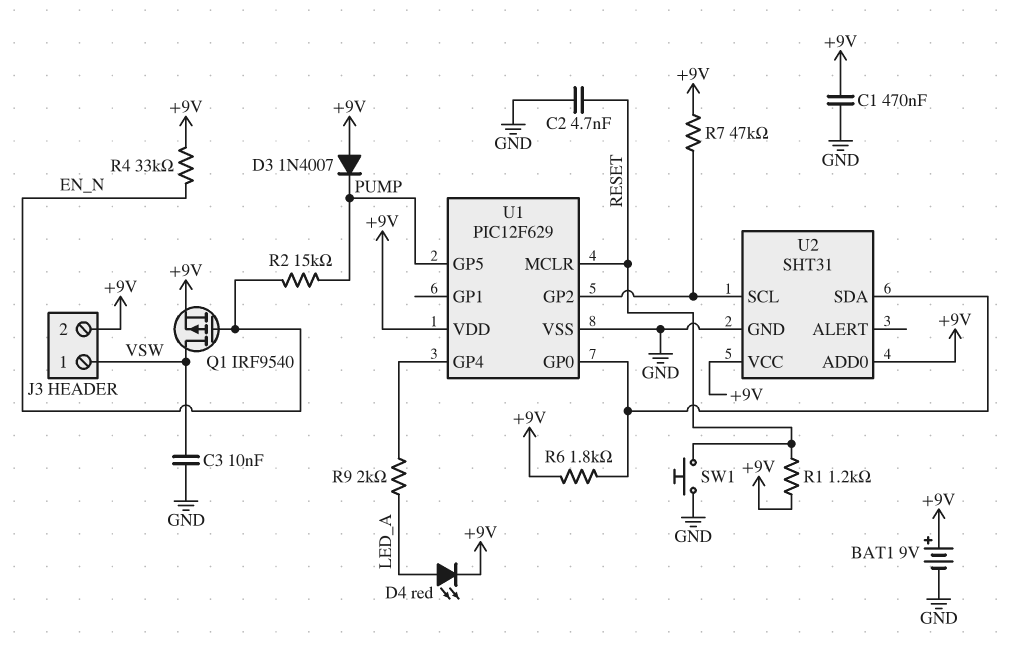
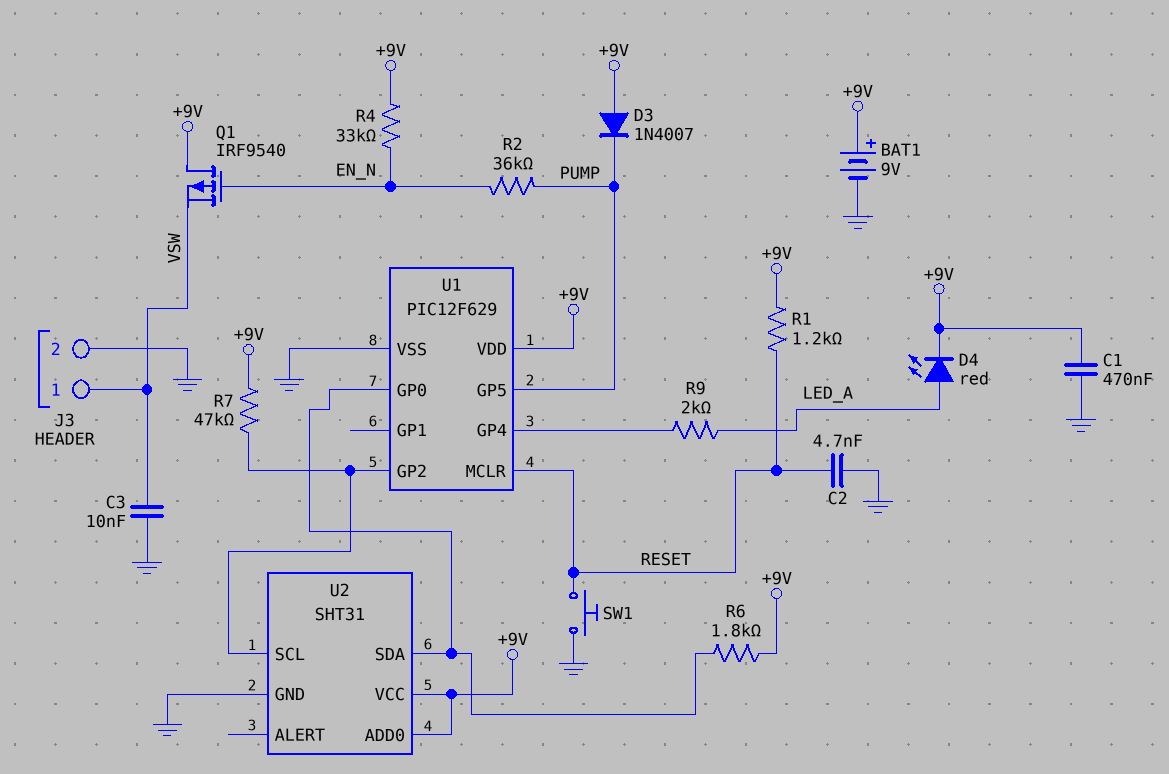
J3 pin 2: +9V -> GND
Q1: PMOS IRF9540 (G EN_N, D VSW, S +9V) -> PMOS IRF9540 (G EN_N, D +9V, S VSW)
R2: 15k (EN_N, PUMP) -> 36k (EN_N, PUMP)

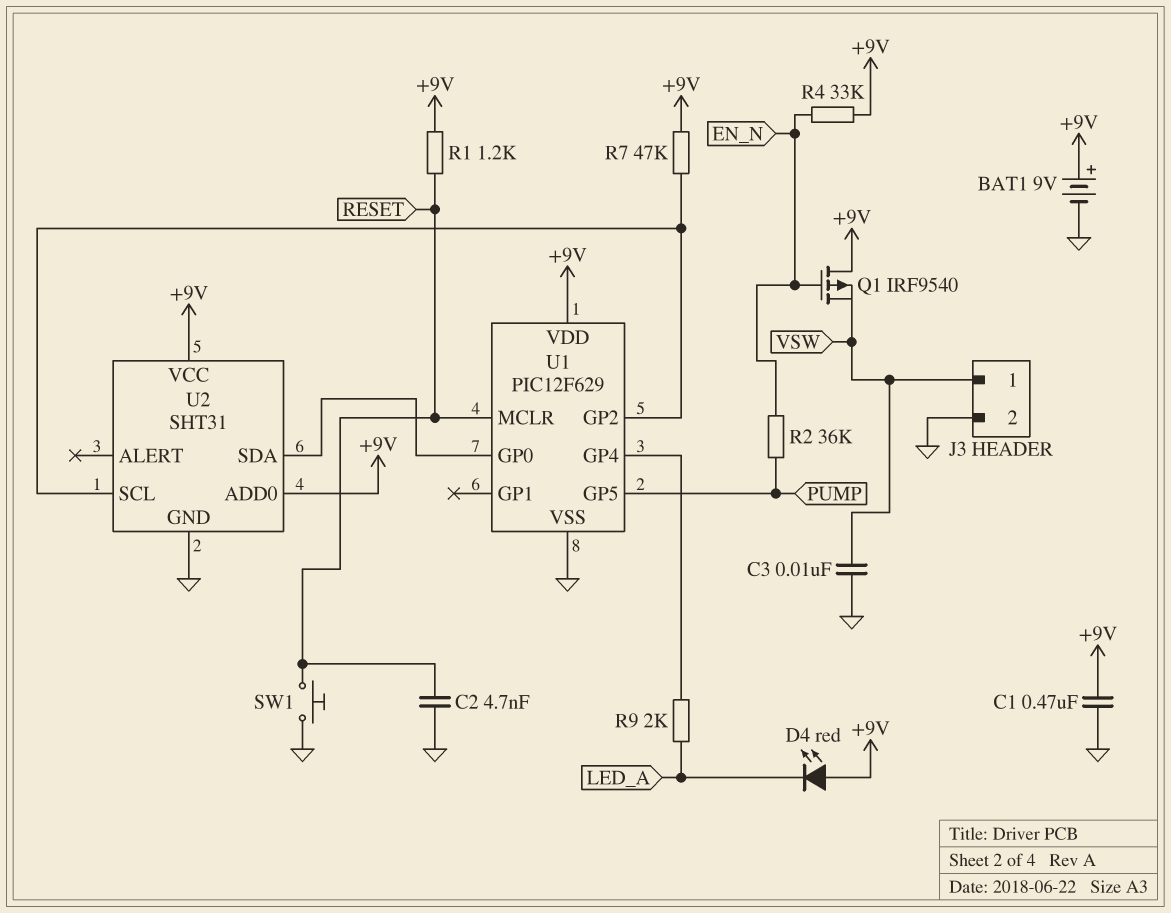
D3: diode 1N4007 (A +9V, K PUMP) -> none
D4: LED red (A LED_A, K +9V) -> LED red (A +9V, K LED_A)
R6: 1.8k (+9V, U1/GP0) -> none

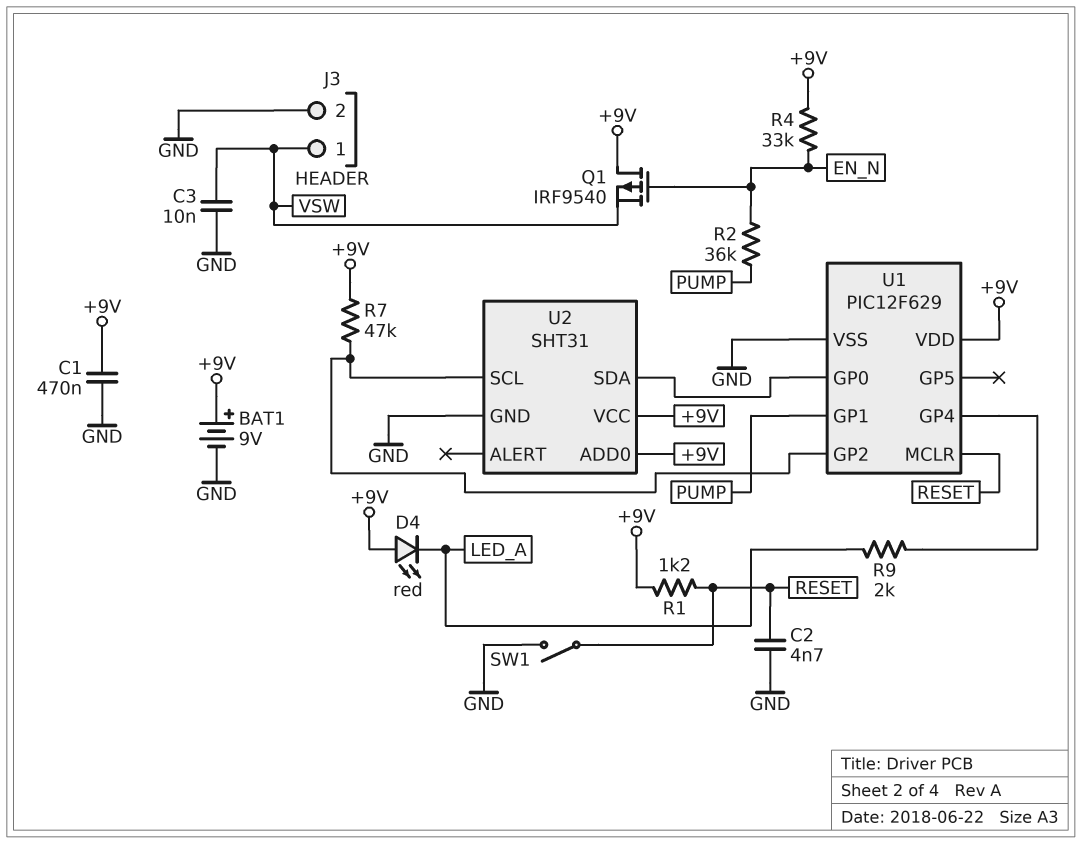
SW1: button (GND, RESET) -> switch (GND, RESET)
U1 pin GP1: none -> PUMP
U1 pin GP5: PUMP -> none

